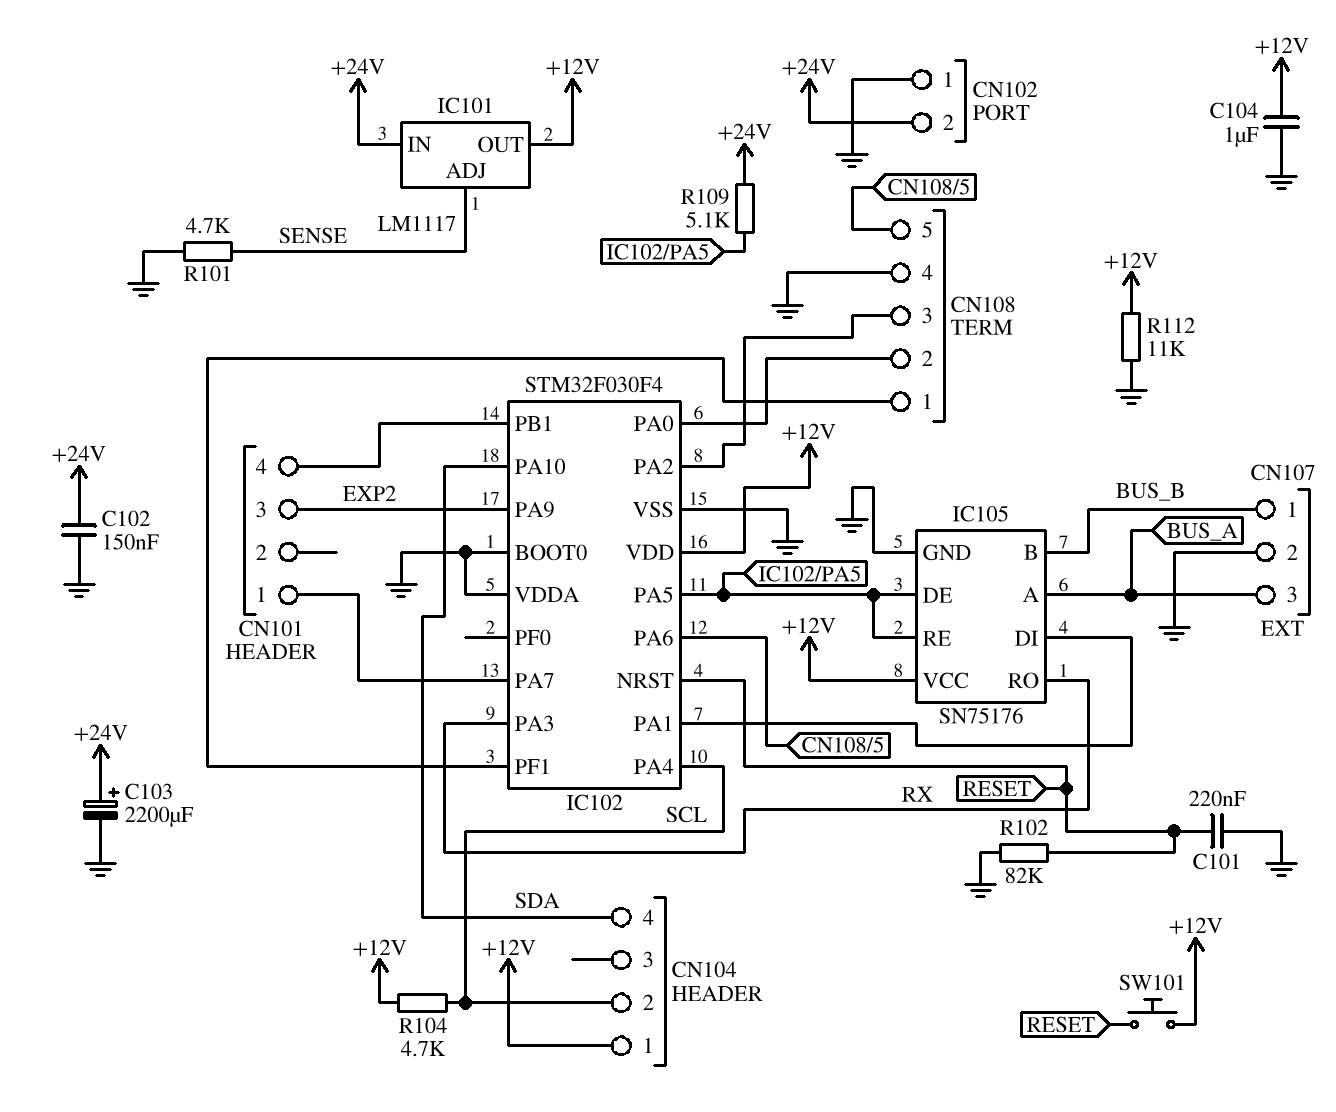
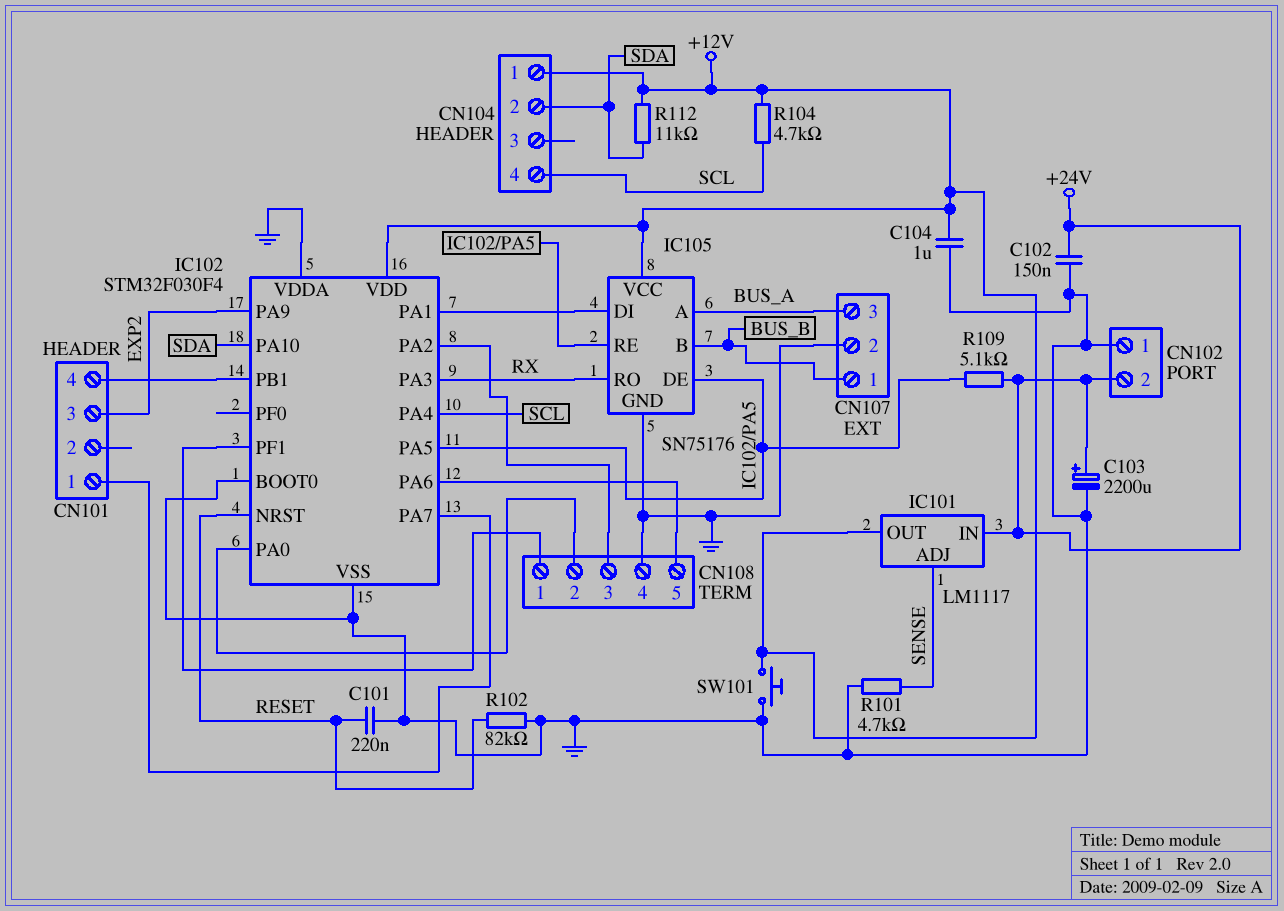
CN104 pin 2: SCL -> SDA
CN104 pin 4: SDA -> SCL
R112: 11k (+12V, GND) -> 11k (+12V, SDA)
SW101: button (+12V, RESET) -> button (+12V, GND)

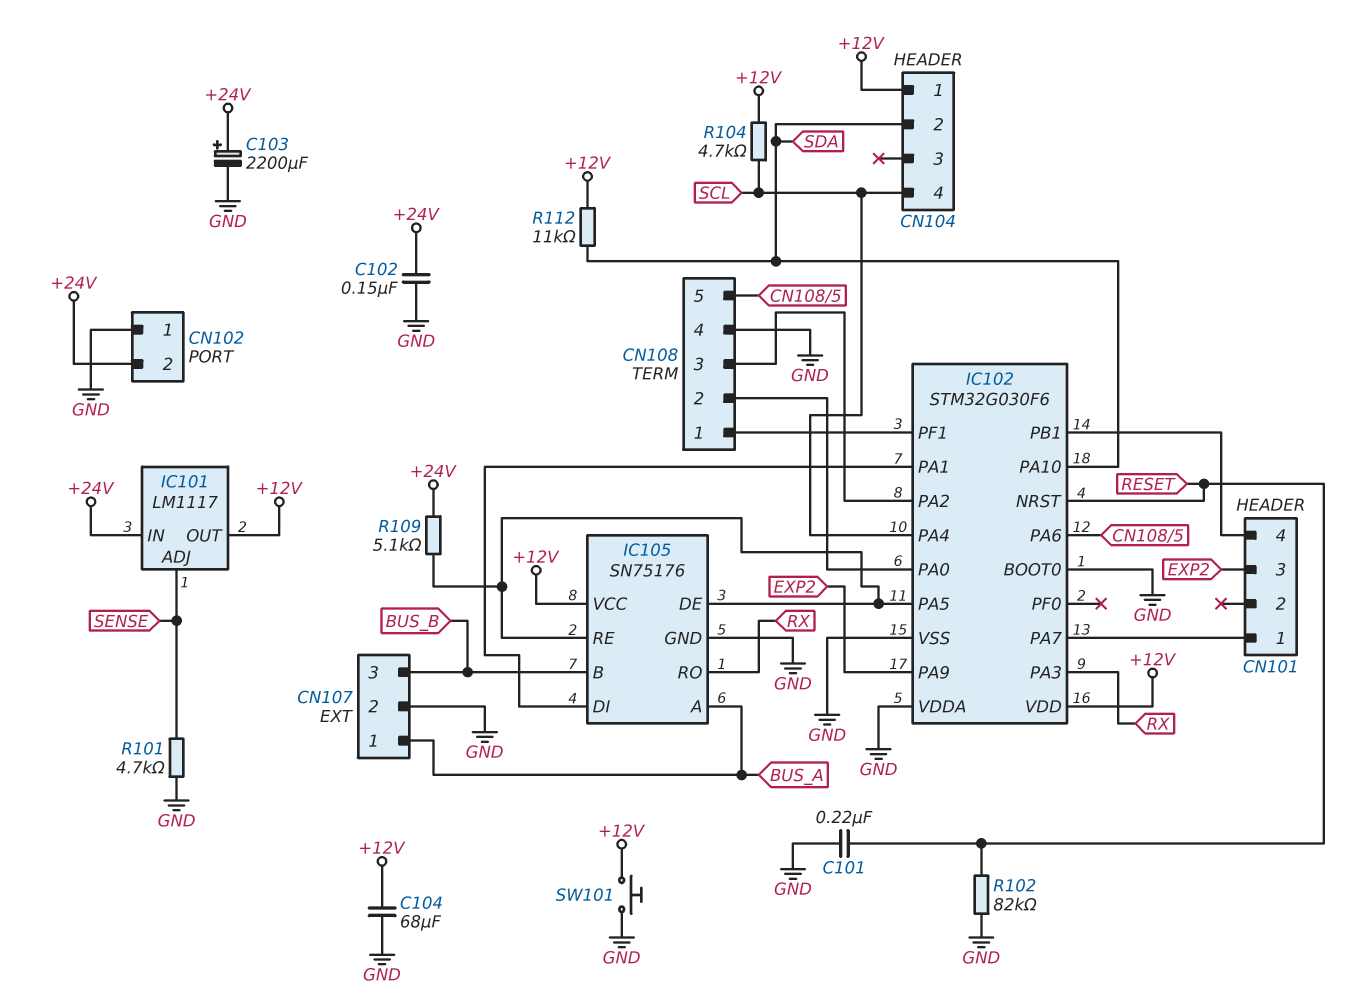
C104: 1uF (+12V, GND) -> 68uF (+12V, GND)
CN107 pin 1: BUS_B -> BUS_A
CN107 pin 3: BUS_A -> BUS_B
IC102: STM32F030F4 -> STM32G030F6

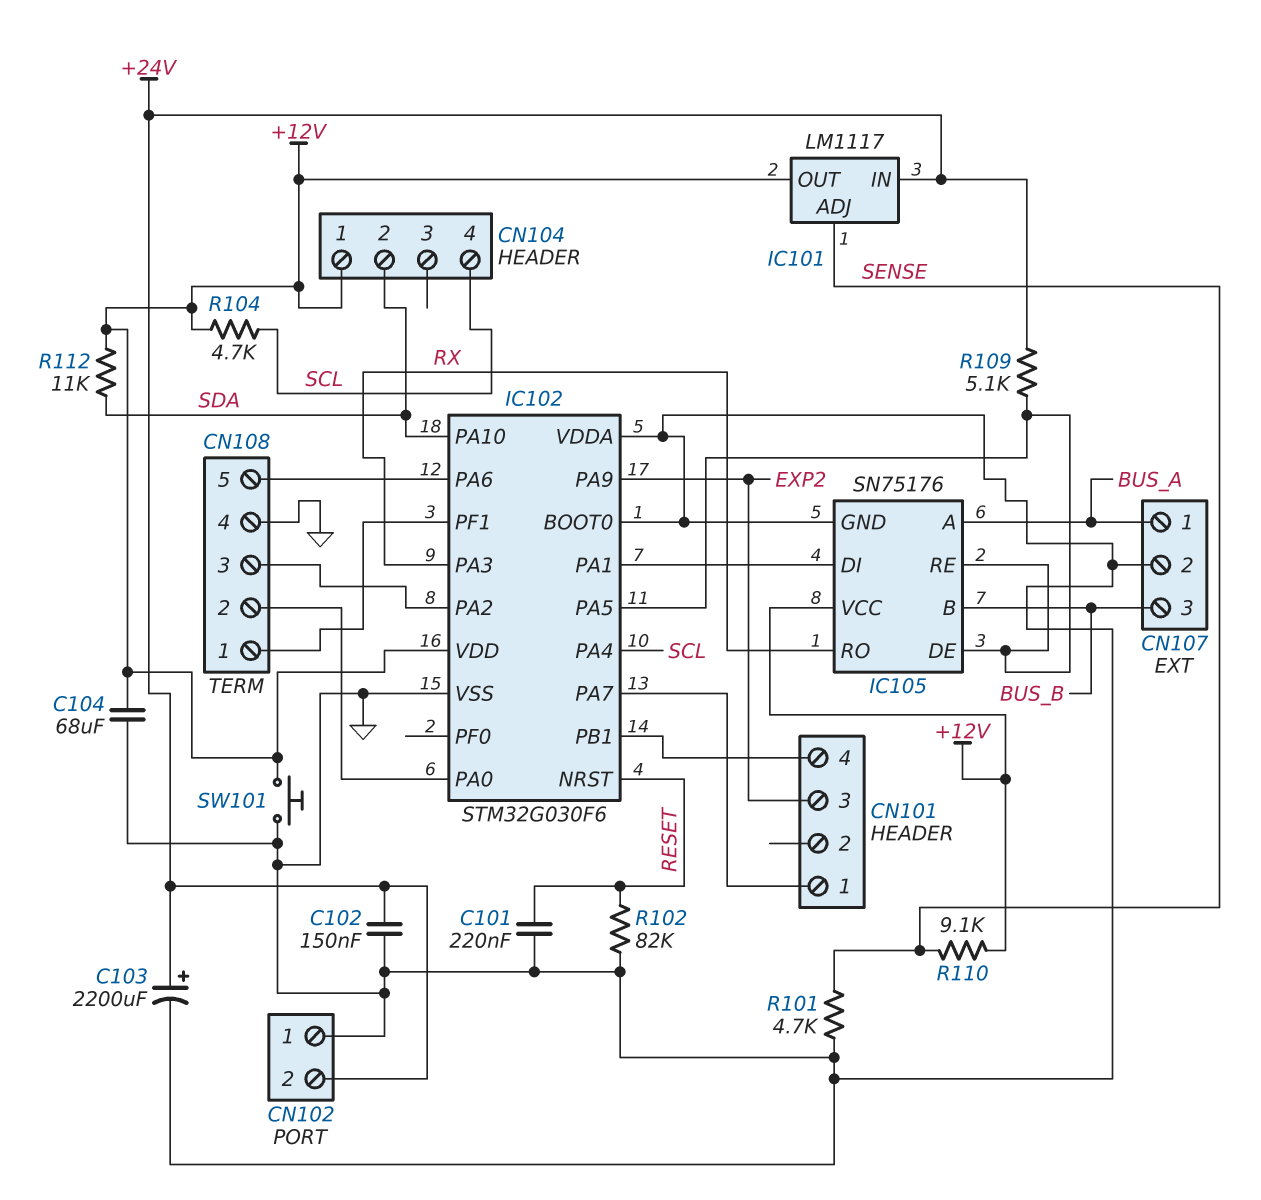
R110: none -> 9.1k (+12V, SENSE)

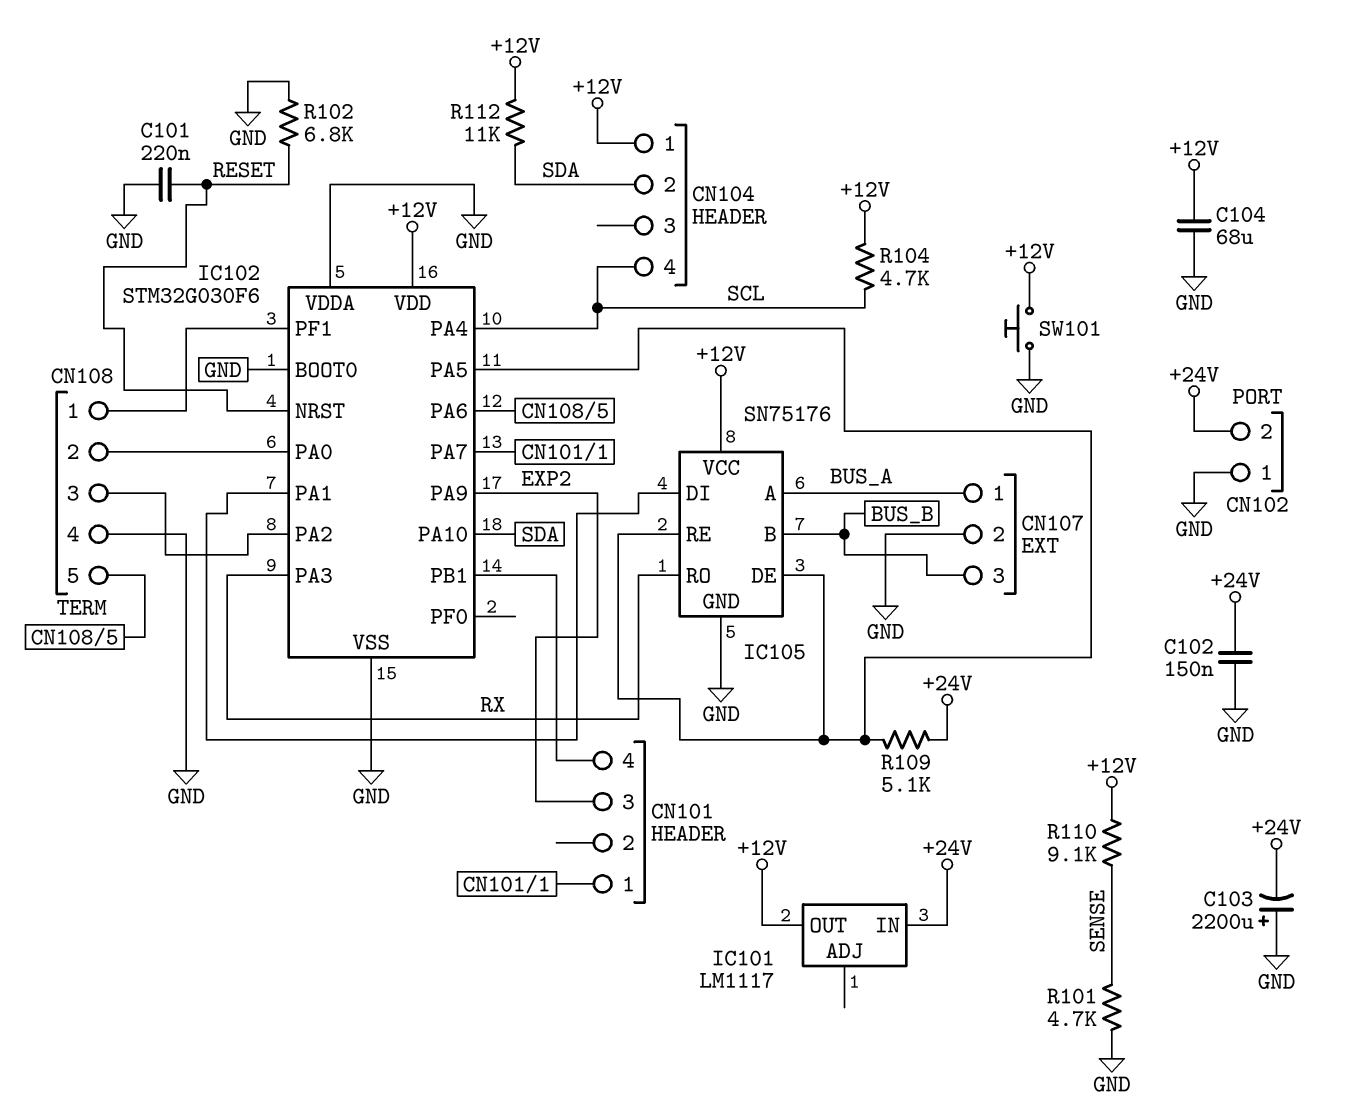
C103: 2200uF (plus +24V, minus GND) -> 2200uF (plus GND, minus +24V)
IC101 pin ADJ: SENSE -> none
R102: 82k (GND, RESET) -> 6.8k (GND, RESET)

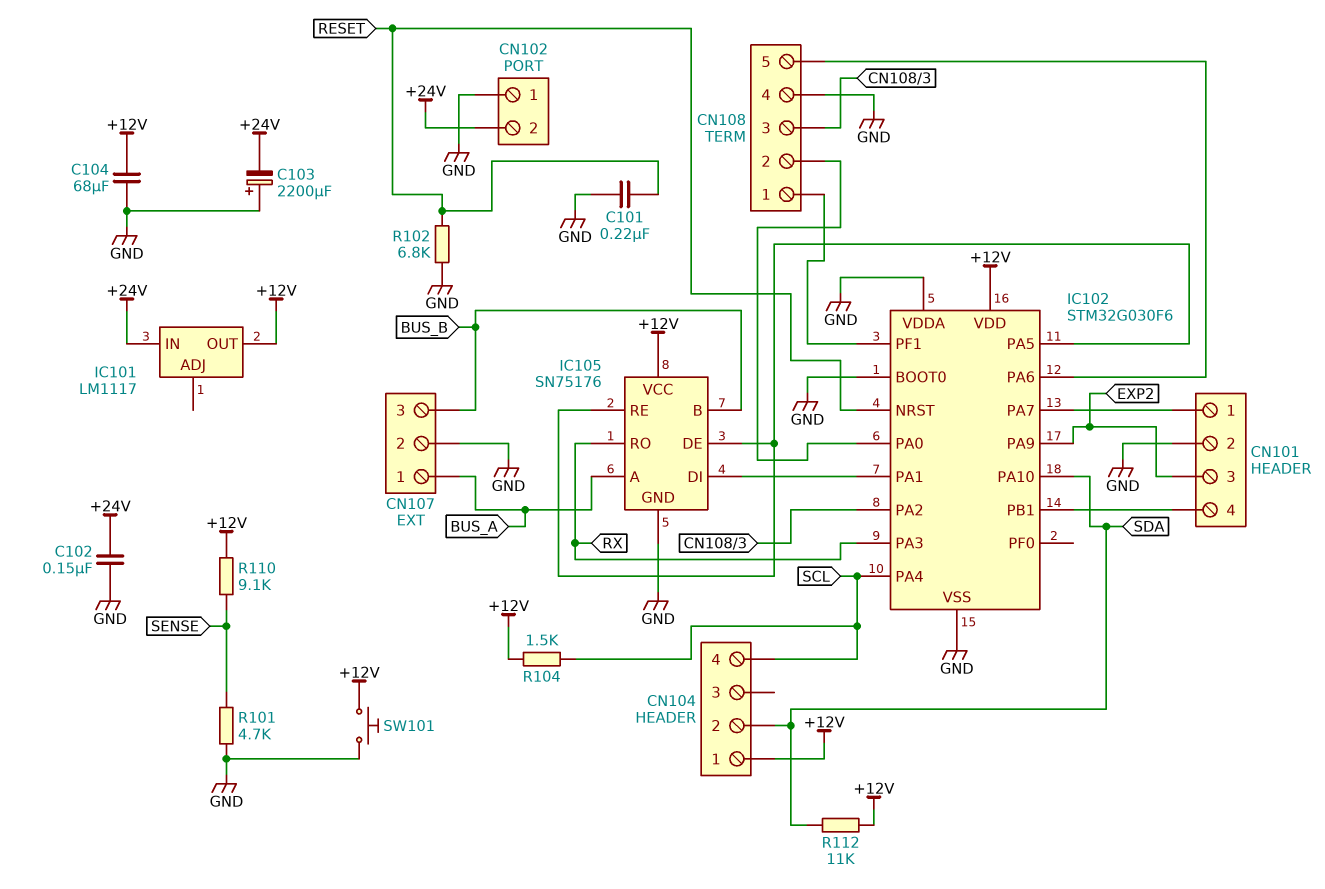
CN101 pin 2: none -> GND
R104: 4.7k (+12V, SCL) -> 1.5k (+12V, SCL)
R109: 5.1k (+24V, IC102/PA5) -> none

